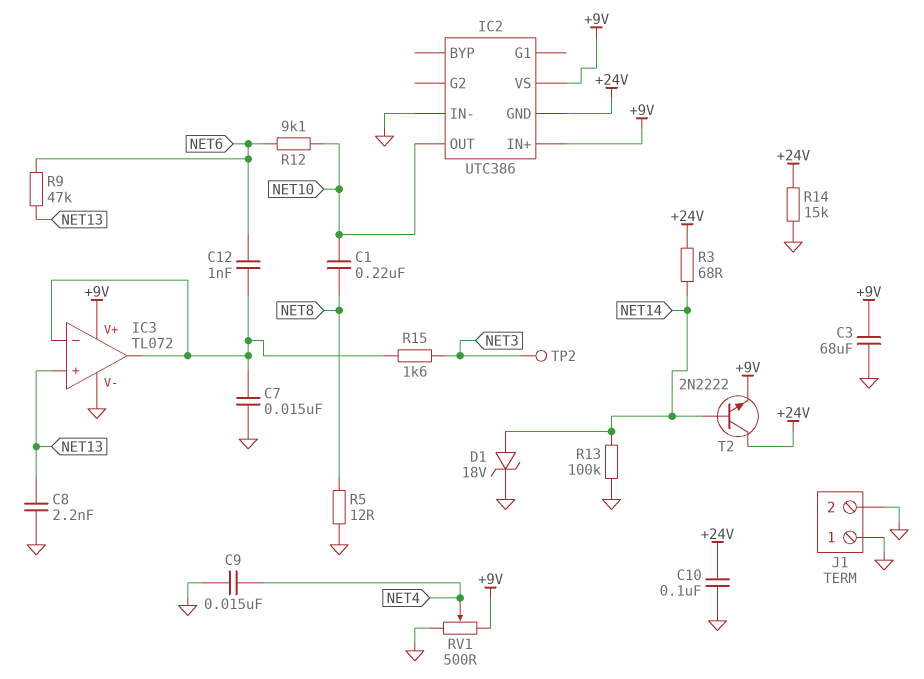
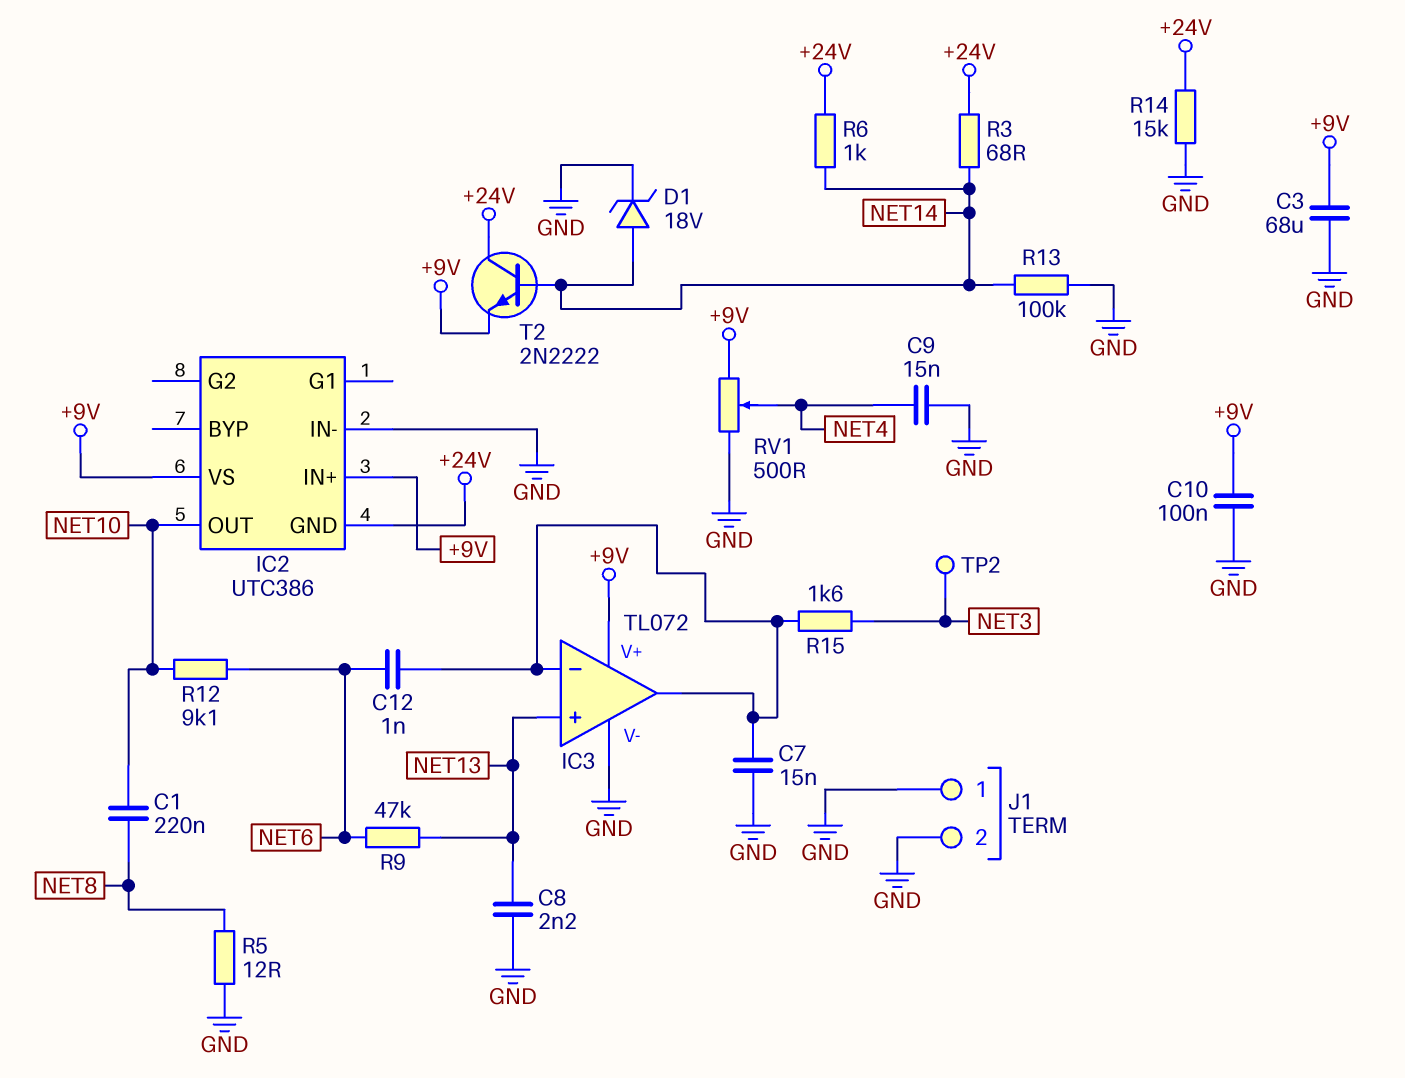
C10: 100nF (+24V, GND) -> 100nF (+9V, GND)
R6: none -> 1k (+24V, NET14)

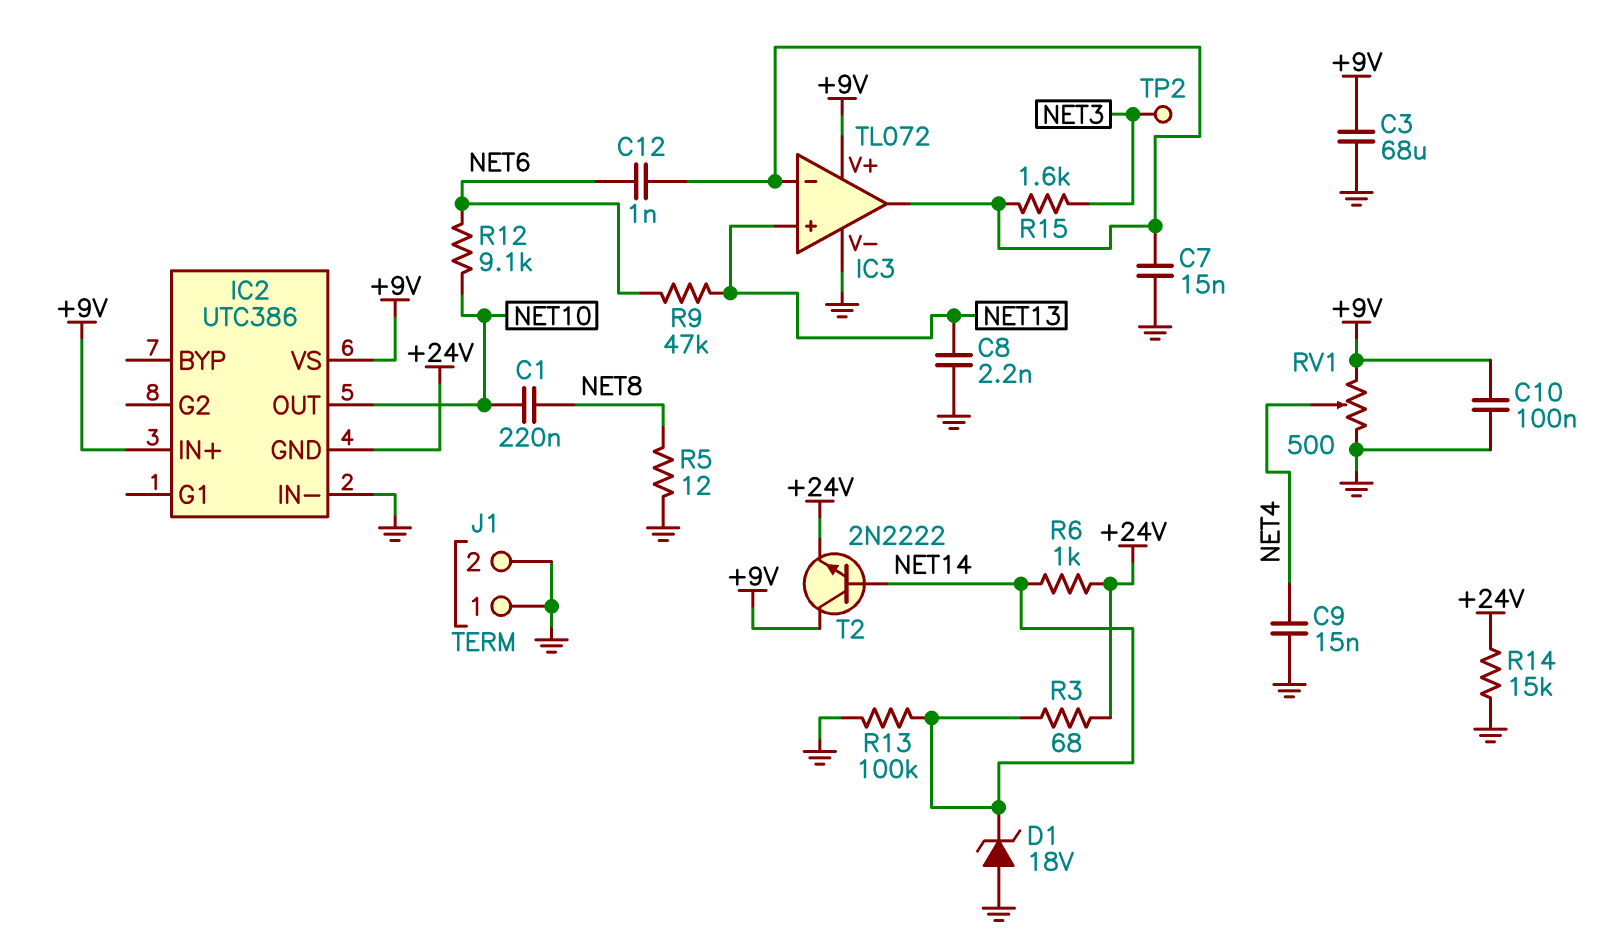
D1: zener 18V (A NET14, K GND) -> zener 18V (A GND, K NET14)
T2: NPN 2N2222 (B NET14, C +24V, E +9V) -> NPN 2N2222 (B NET14, C +9V, E +24V)

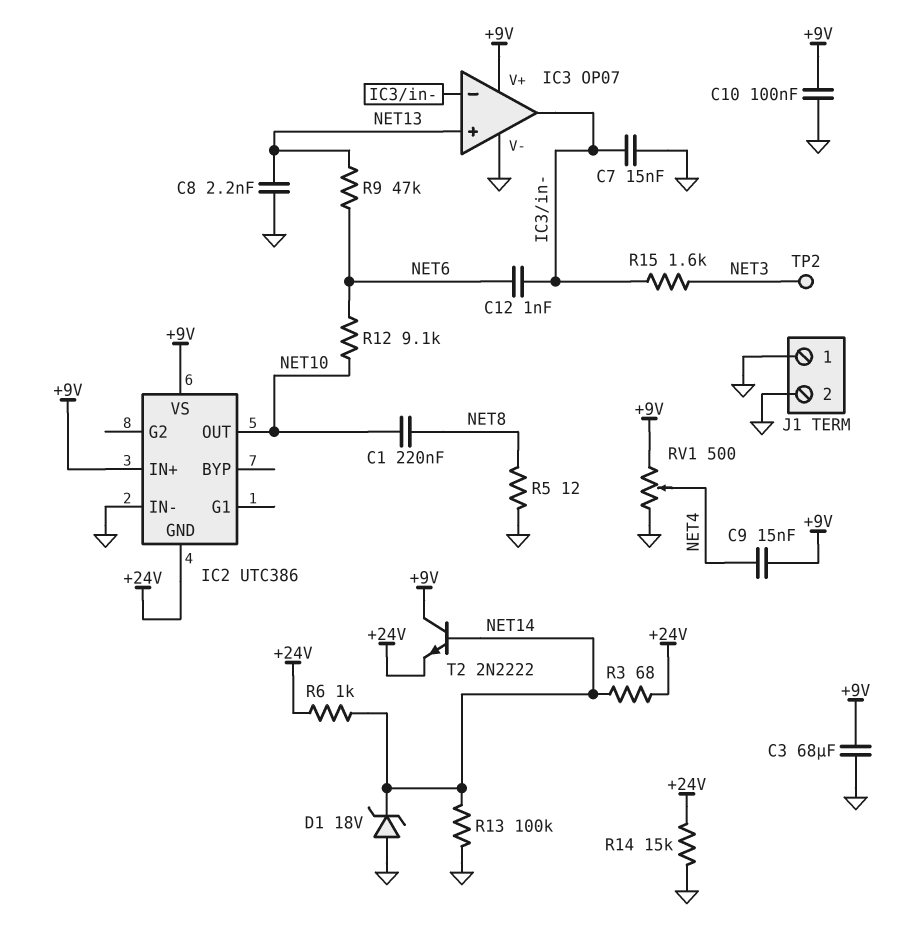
C9: 15nF (GND, NET4) -> 15nF (+9V, NET4)
IC3: TL072 -> OP07

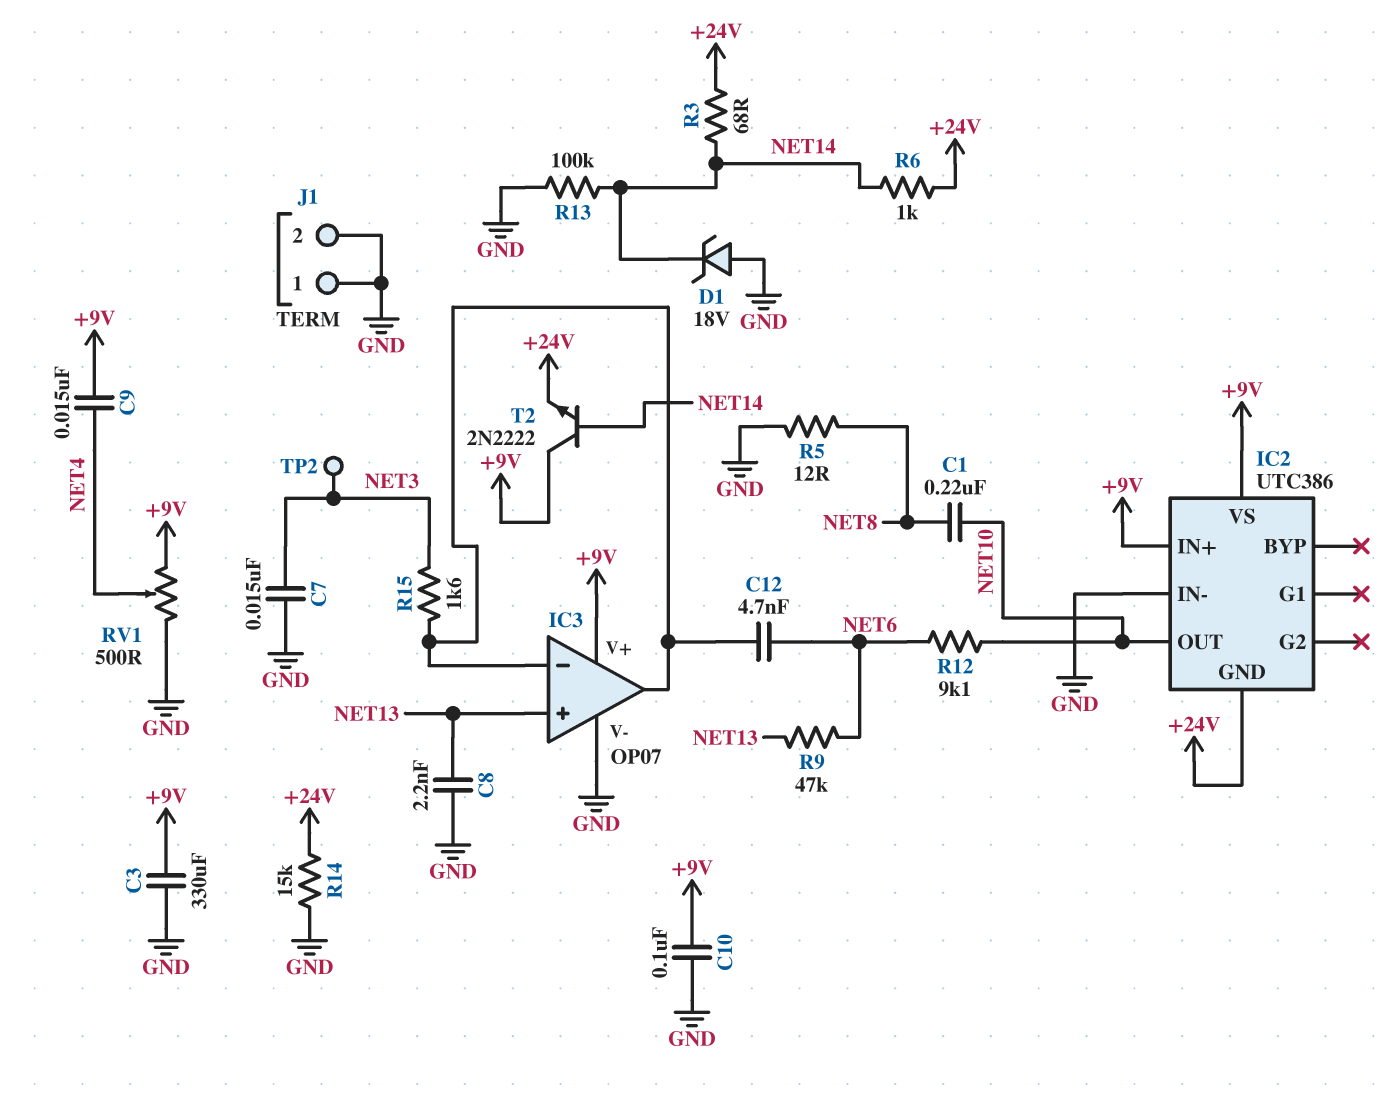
C3: 68uF (+9V, GND) -> 330uF (+9V, GND)
C7: 15nF (GND, IC3/in-) -> 15nF (GND, NET3)
C12: 1nF (IC3/in-, NET6) -> 4.7nF (IC3/in-, NET6)

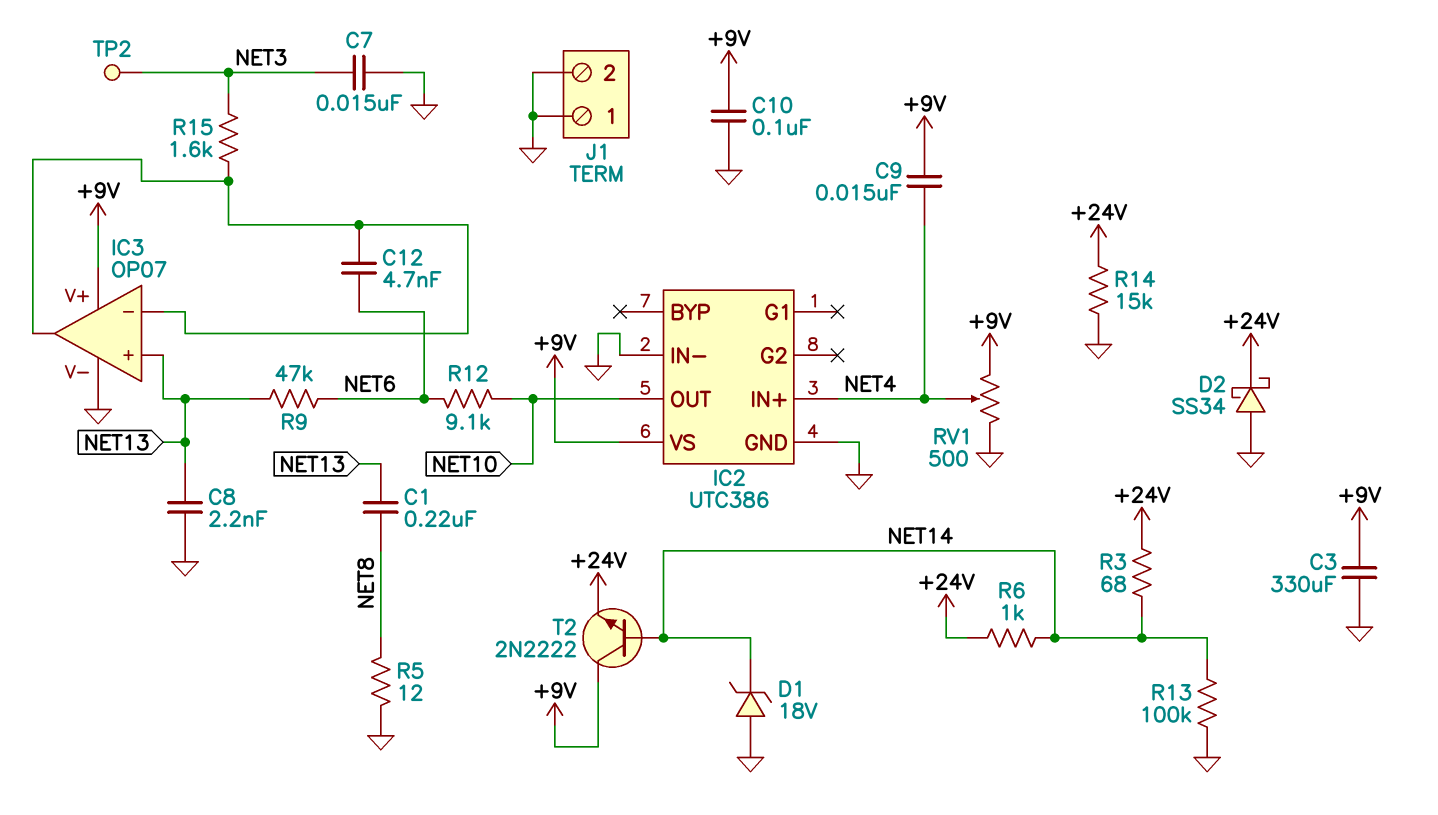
C1: 220nF (NET8, NET10) -> 220nF (NET8, NET13)
D2: none -> schottky SS34 (A GND, K +24V)
IC2 pin GND: +24V -> GND
IC2 pin IN+: +9V -> NET4

